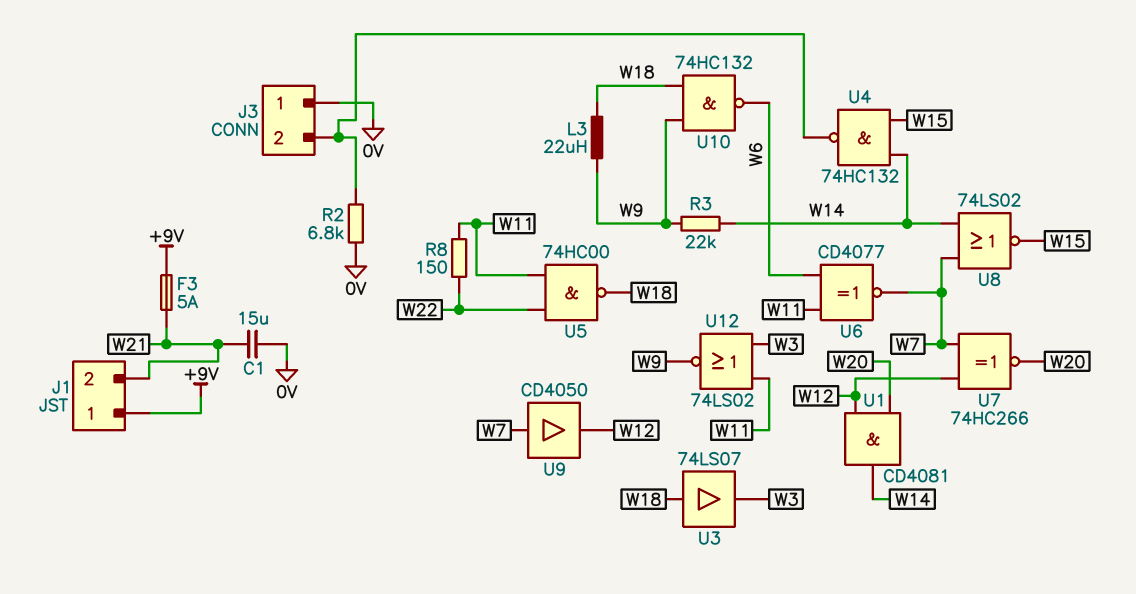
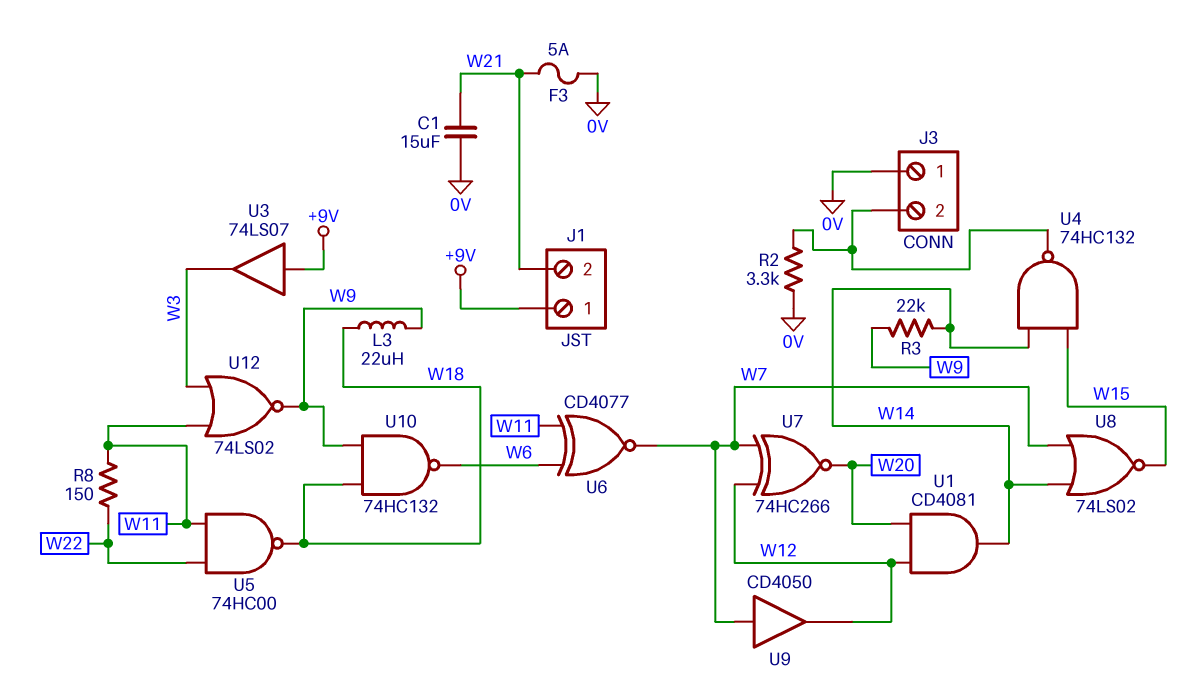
F3: 5A (+9V, W21) -> 5A (0V, W21)
R2: 6.8k (0V, J3/2) -> 3.3k (0V, J3/2)
U3: buffer 74LS07 (in W18, out W3) -> buffer 74LS07 (in +9V, out W3)

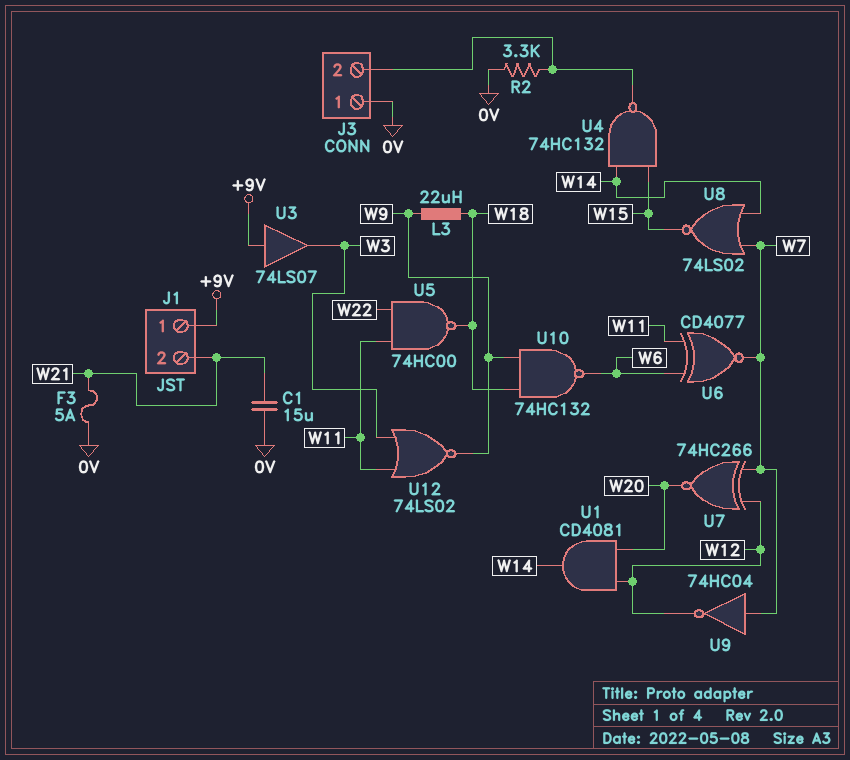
R3: 22k (W9, W14) -> none
R8: 150 (W11, W22) -> none
U9: buffer CD4050 (in W7, out W12) -> NOT 74HC04 (in W7, out W12)

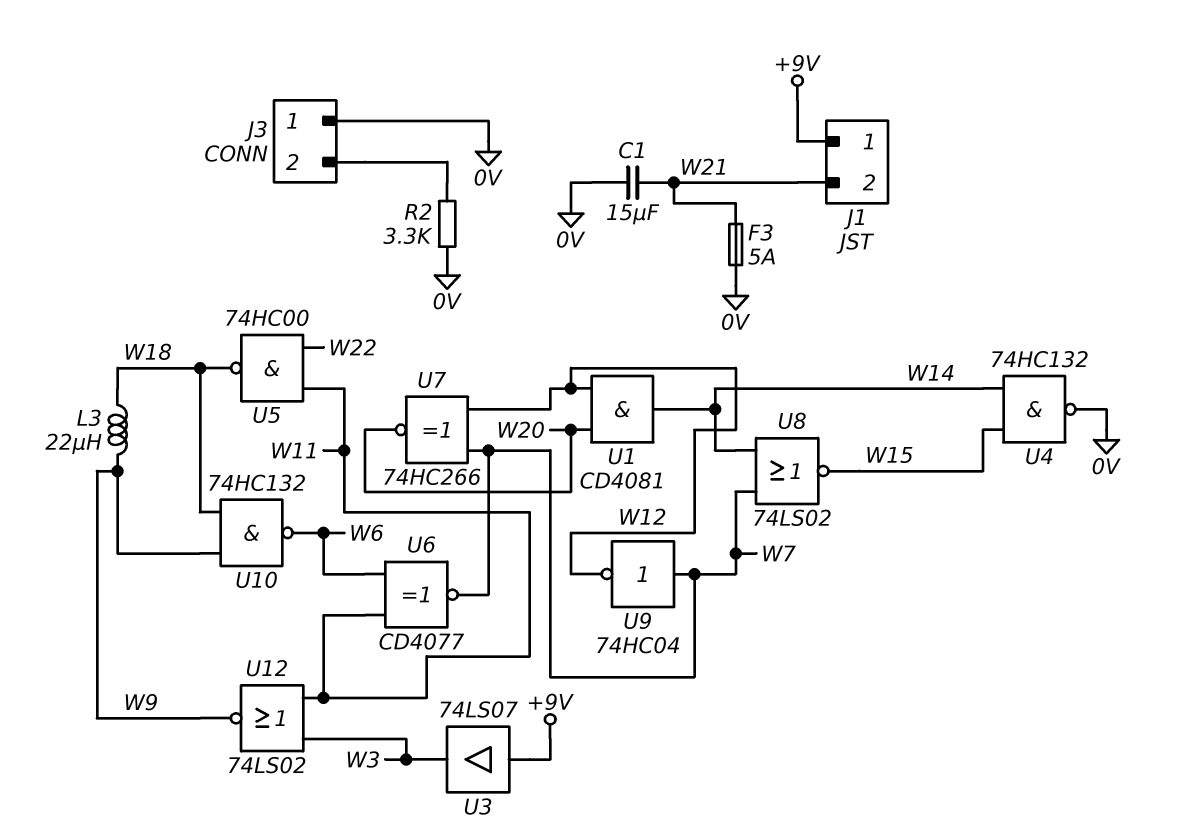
U4: NAND 74HC132 (in W14, in W15, out J3/2) -> NAND 74HC132 (in W14, in W15, out 0V)

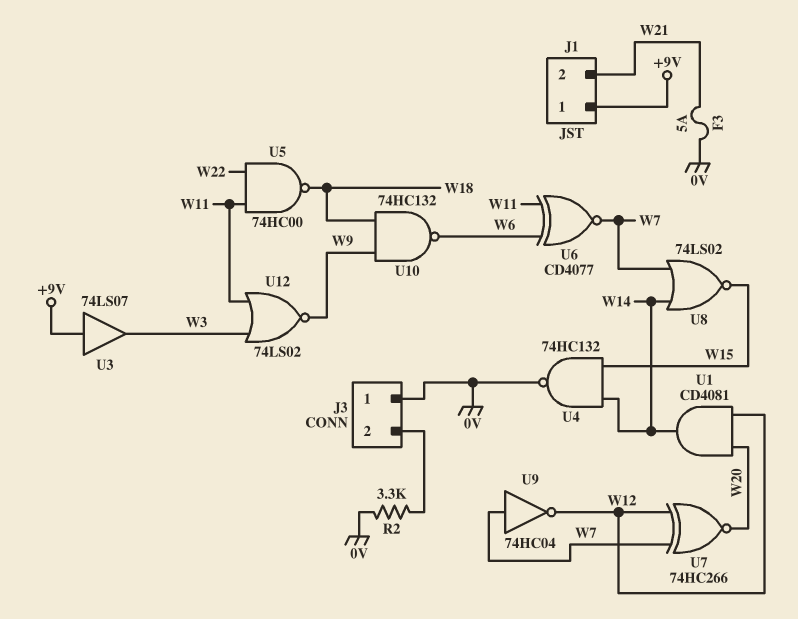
C1: 15uF (0V, W21) -> none
L3: 22uH (W9, W18) -> none

